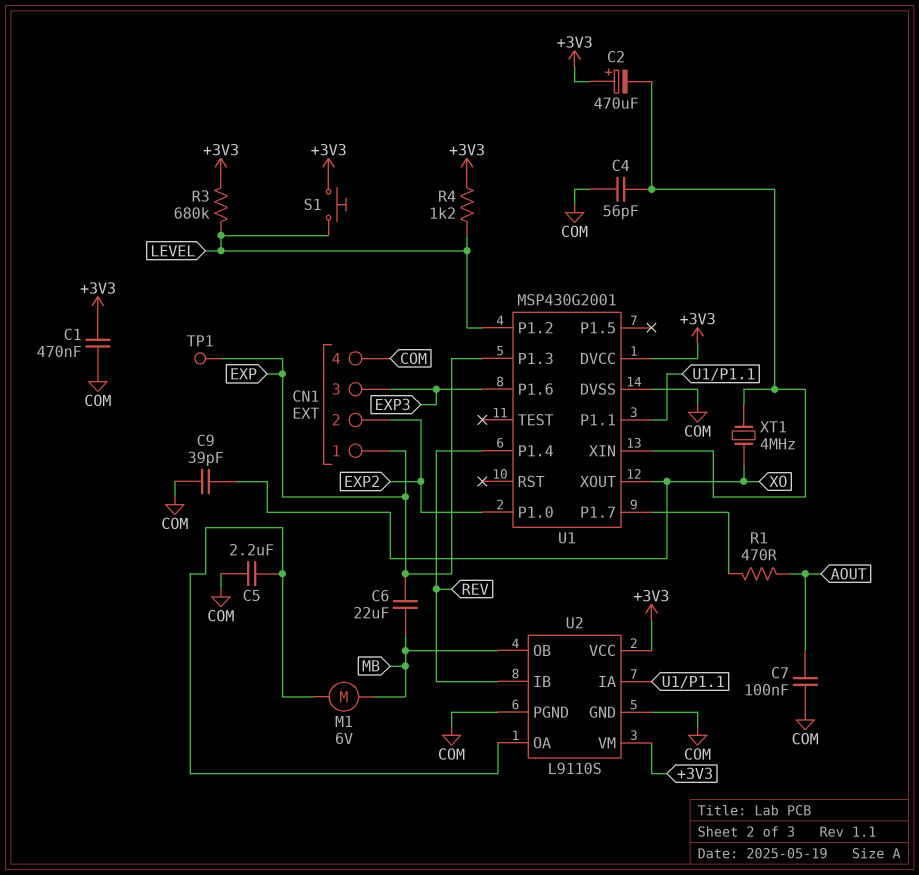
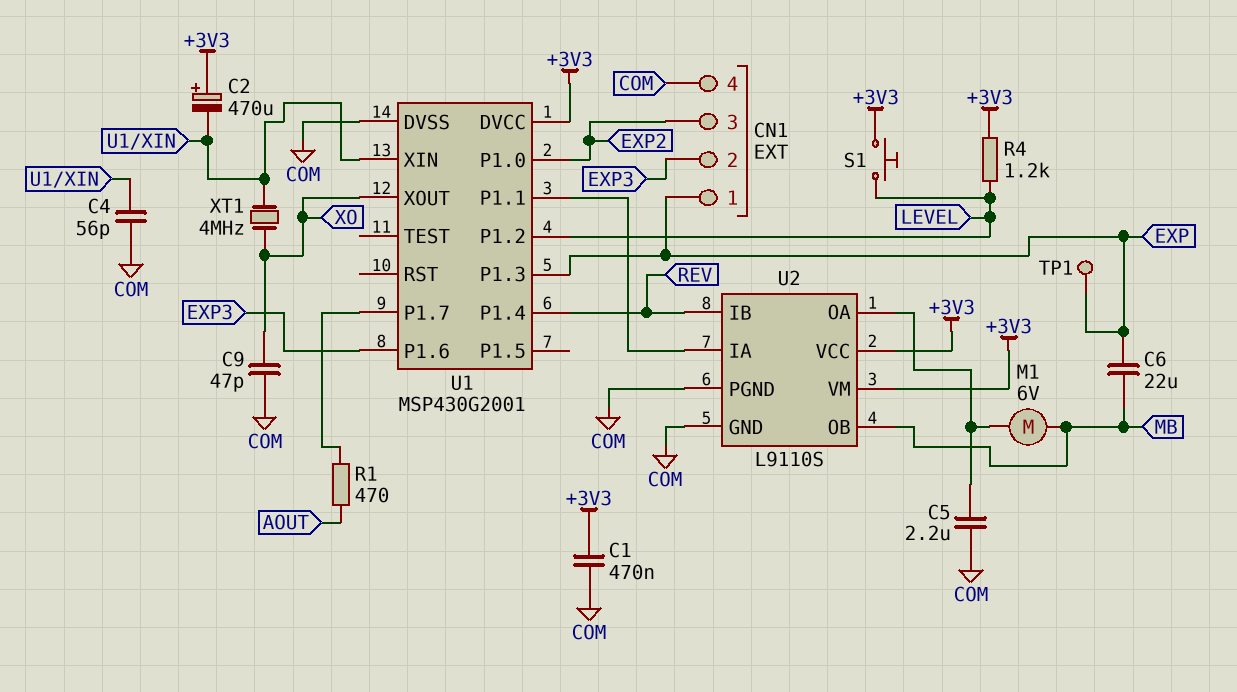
C7: 100nF (AOUT, COM) -> none
C9: 39pF (COM, XO) -> 47pF (COM, XO)
CN1 pin 2: EXP2 -> EXP3
CN1 pin 3: EXP3 -> EXP2
R3: 680k (+3V3, LEVEL) -> none

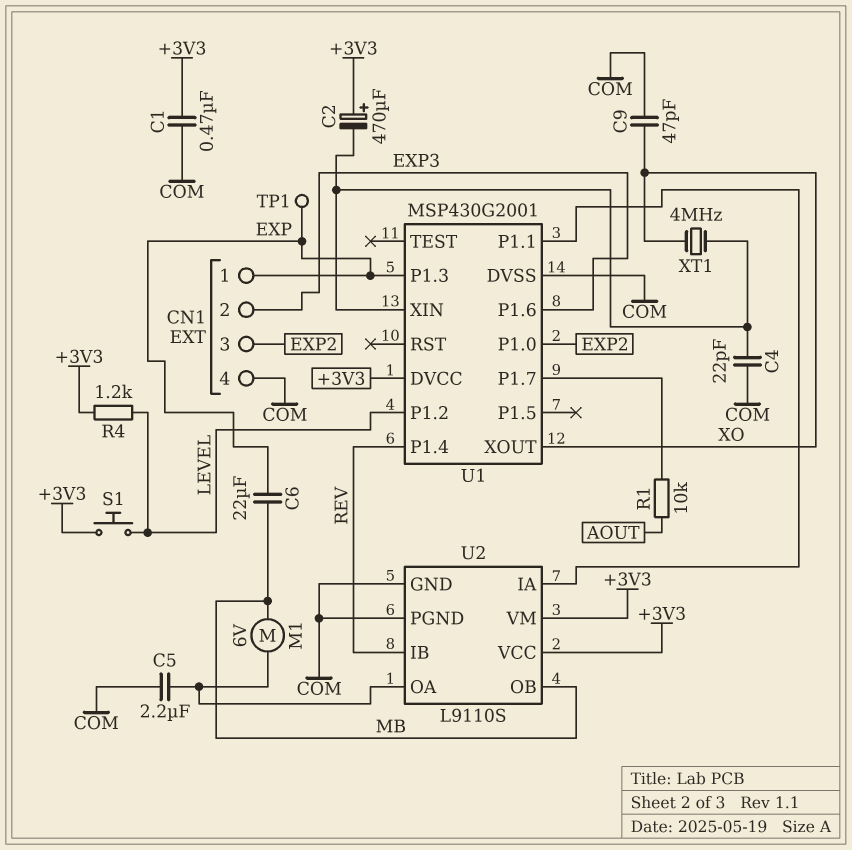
C4: 56pF (COM, U1/XIN) -> 22pF (COM, U1/XIN)
R1: 470 (AOUT, U1/P1.7) -> 10k (AOUT, U1/P1.7)

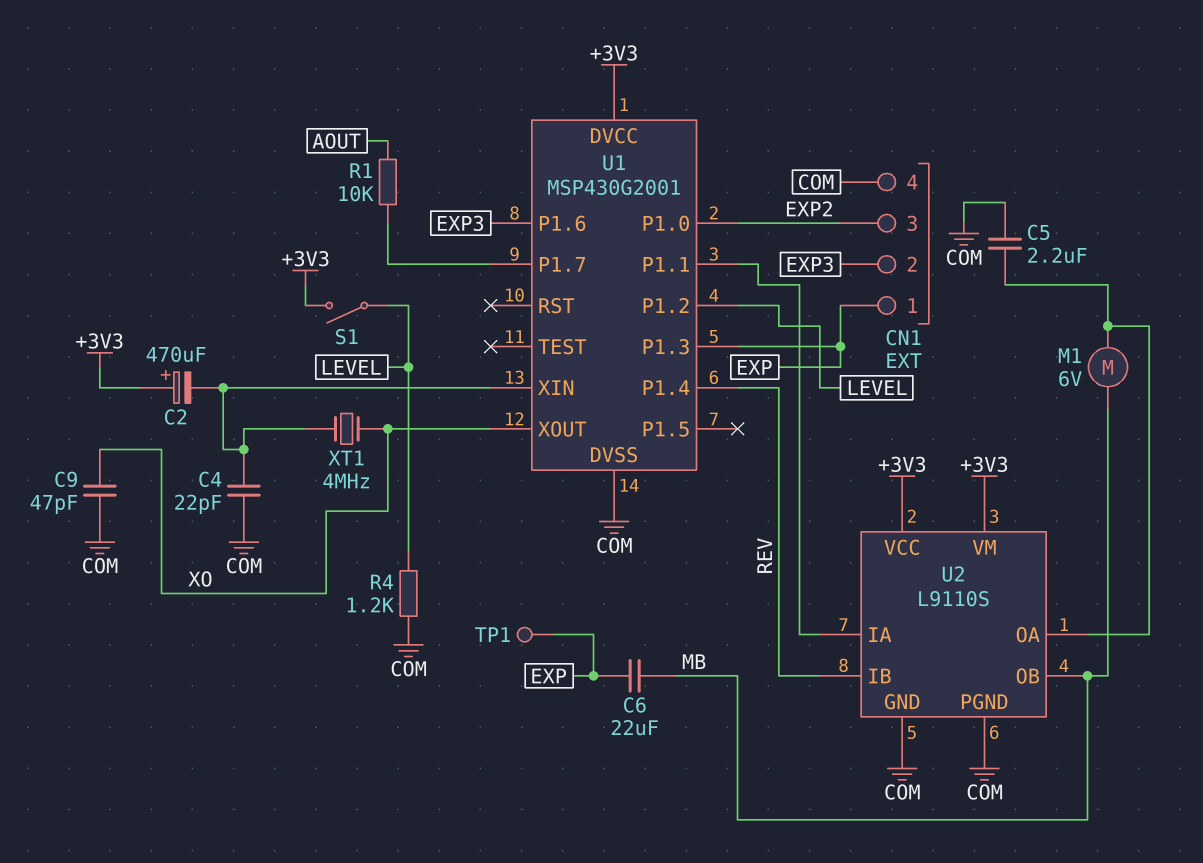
C1: 470nF (+3V3, COM) -> none
R4: 1.2k (+3V3, LEVEL) -> 1.2k (COM, LEVEL)
S1: button (+3V3, LEVEL) -> switch (+3V3, LEVEL)

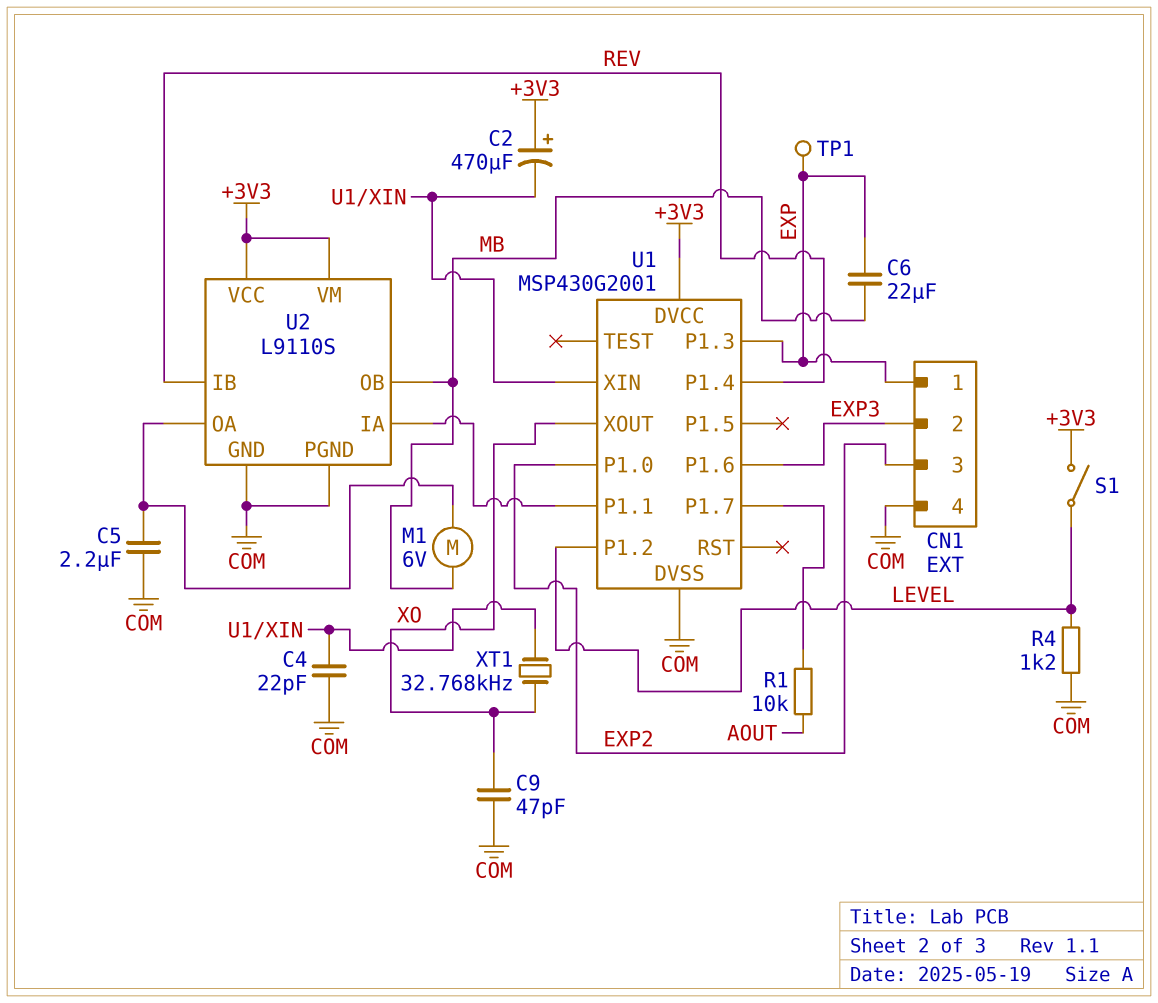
XT1: 4MHz (U1/XIN, XO) -> 32.768kHz (U1/XIN, XO)

